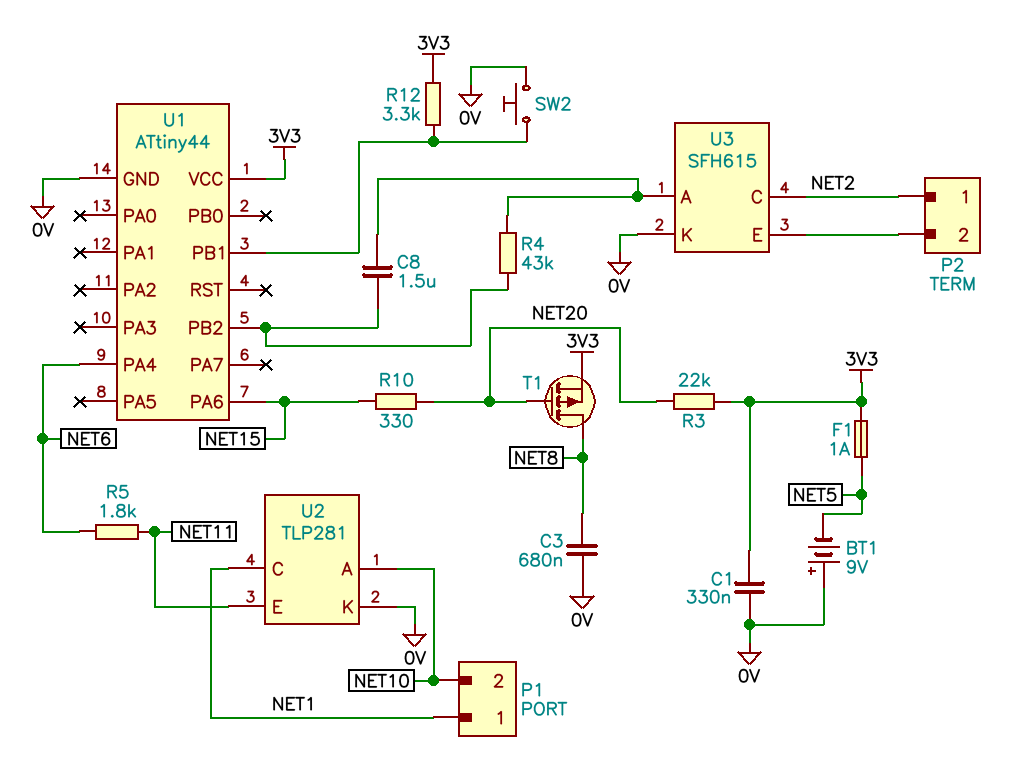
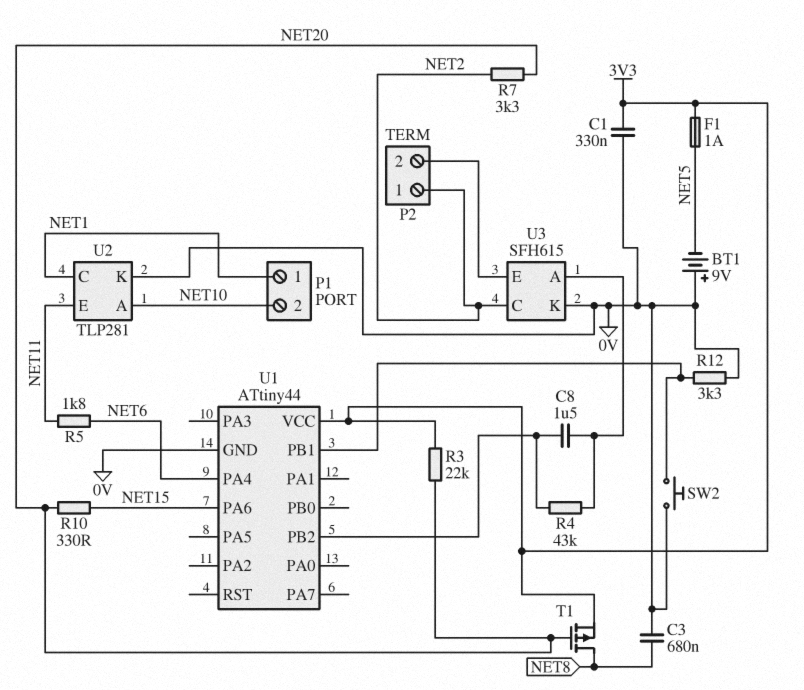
R7: none -> 3.3k (NET2, NET20)
R12: 3.3k (3V3, U1/PB1) -> 3.3k (0V, U1/PB1)

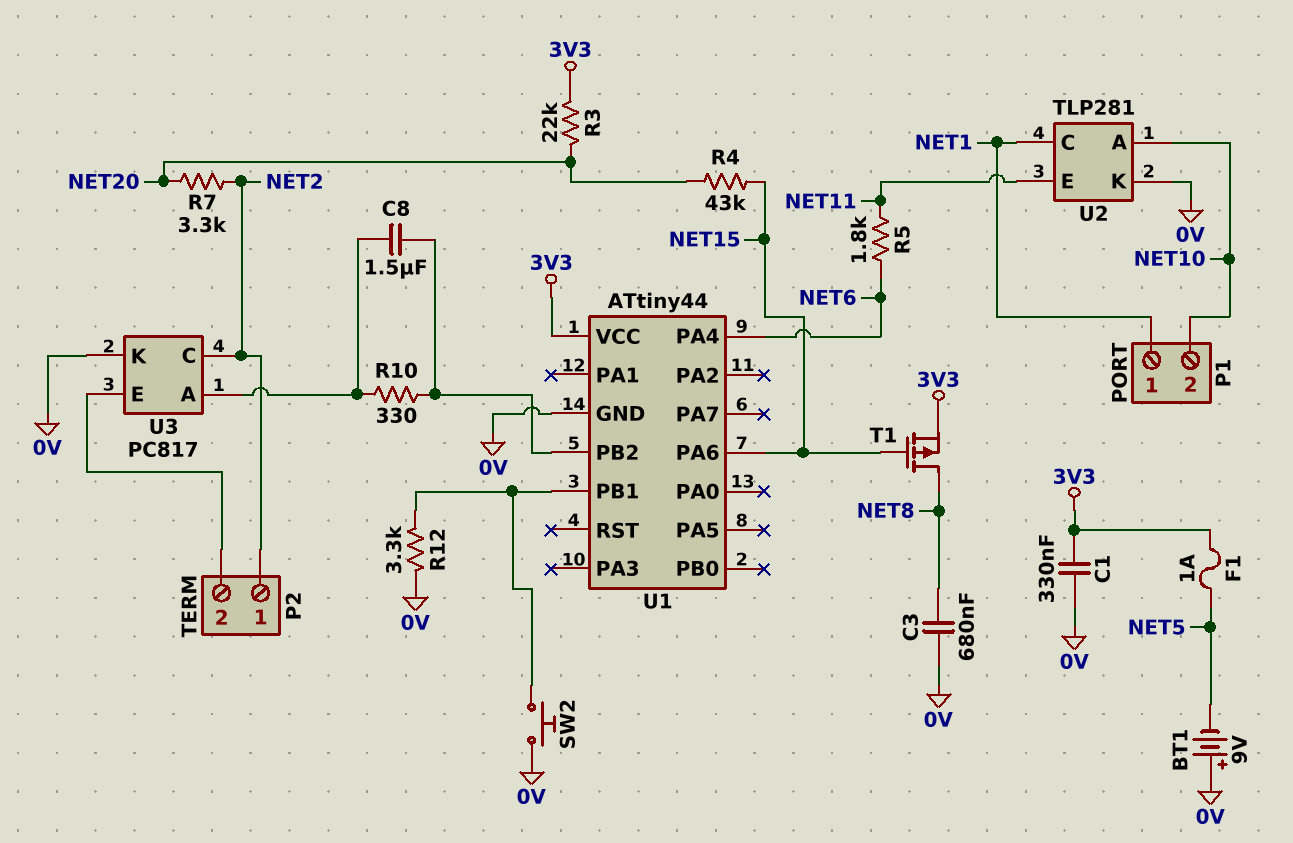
R4: 43k (U1/PB2, U3/A) -> 43k (NET15, NET20)
R10: 330 (NET15, NET20) -> 330 (U1/PB2, U3/A)
T1: PMOS (G NET20, D NET8, S 3V3) -> PMOS (G NET15, D NET8, S 3V3)
U3: SFH615 -> PC817

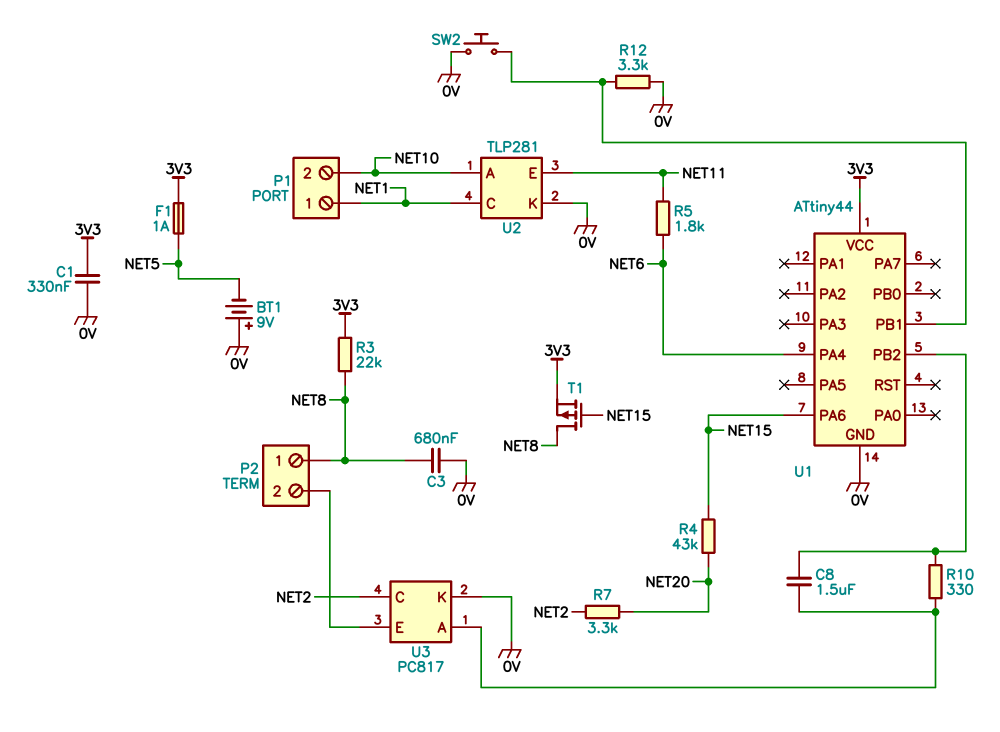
P2 pin 1: NET2 -> NET8
R3: 22k (3V3, NET20) -> 22k (3V3, NET8)

